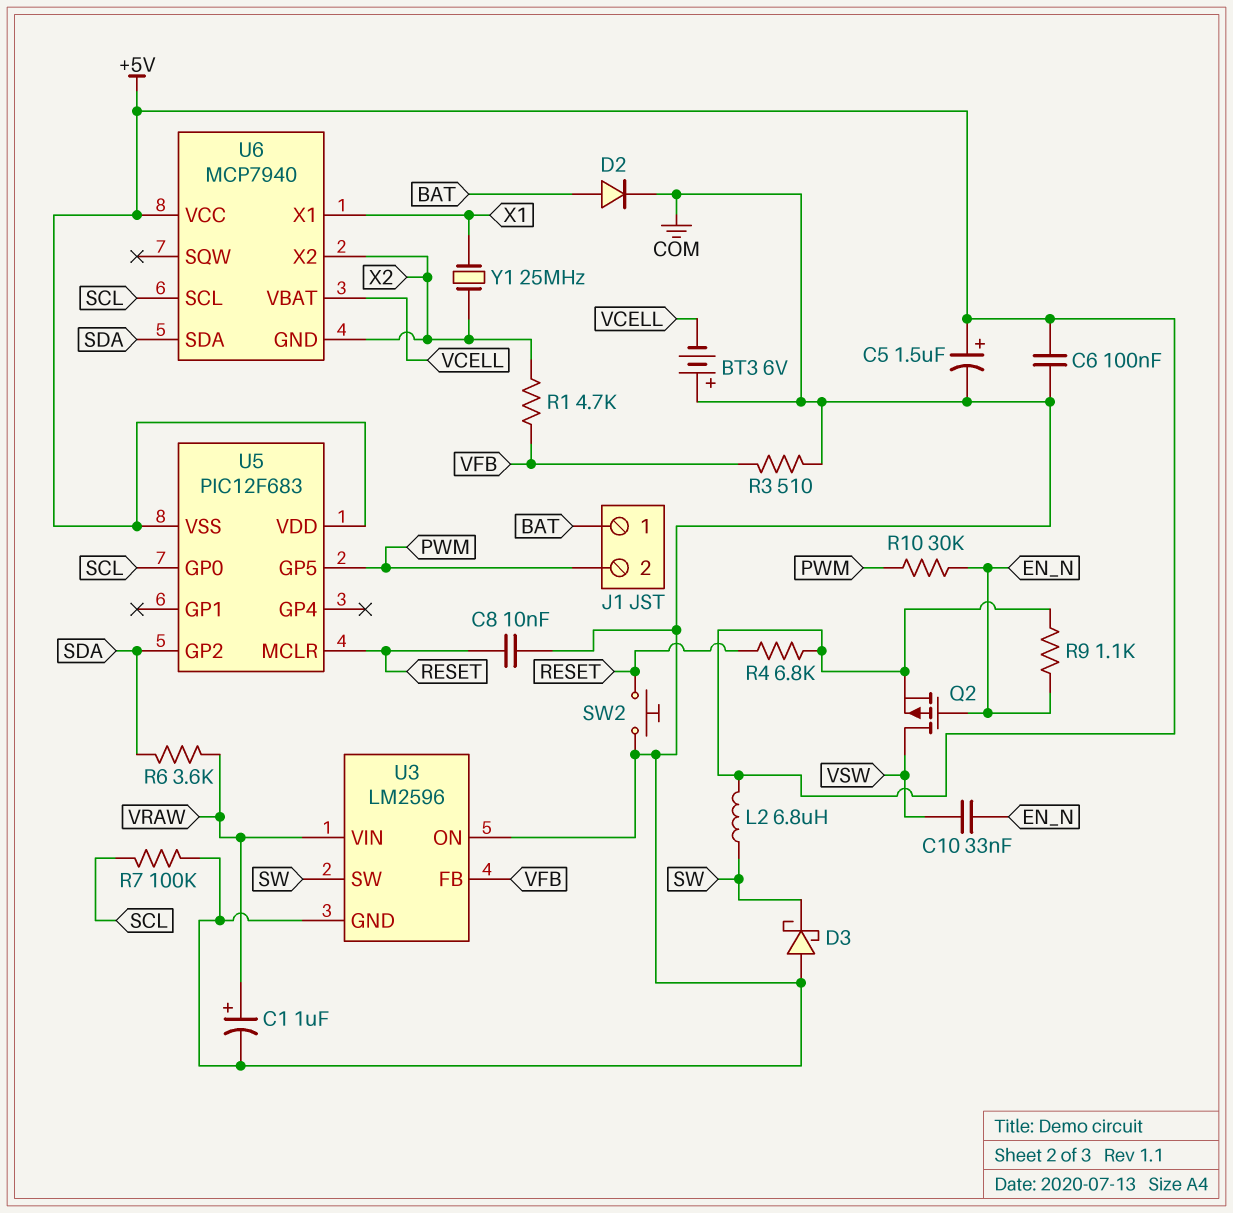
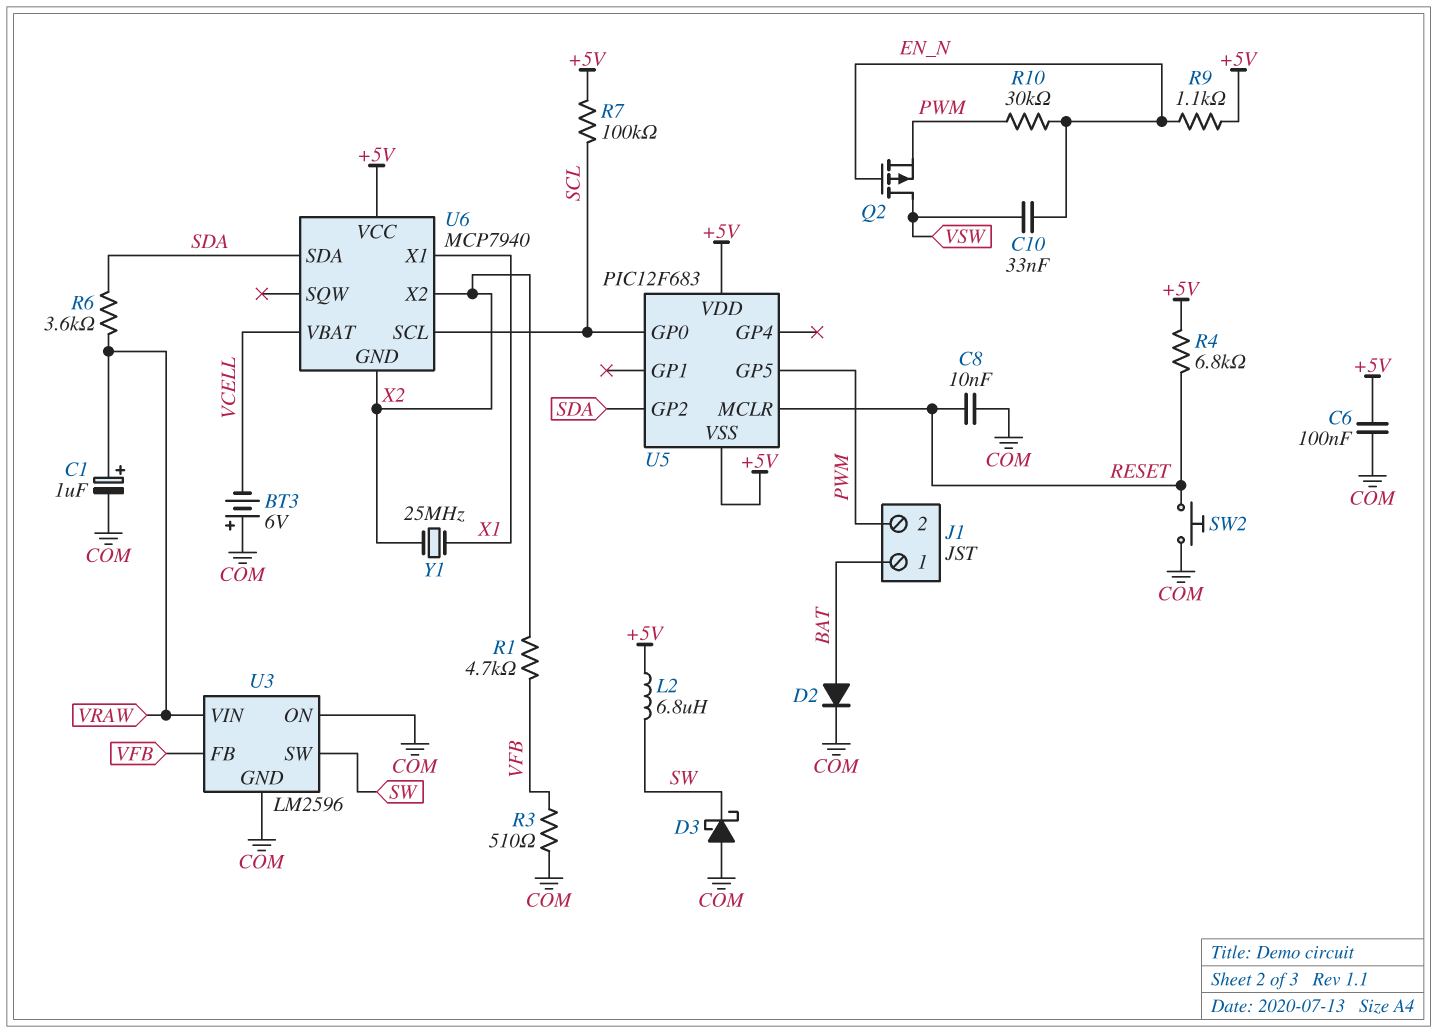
C5: 1.5uF (plus +5V, minus COM) -> none
Q2: PMOS (G EN_N, D VSW, S +5V) -> PMOS (G EN_N, D VSW, S PWM)
R7: 100k (COM, SCL) -> 100k (+5V, SCL)

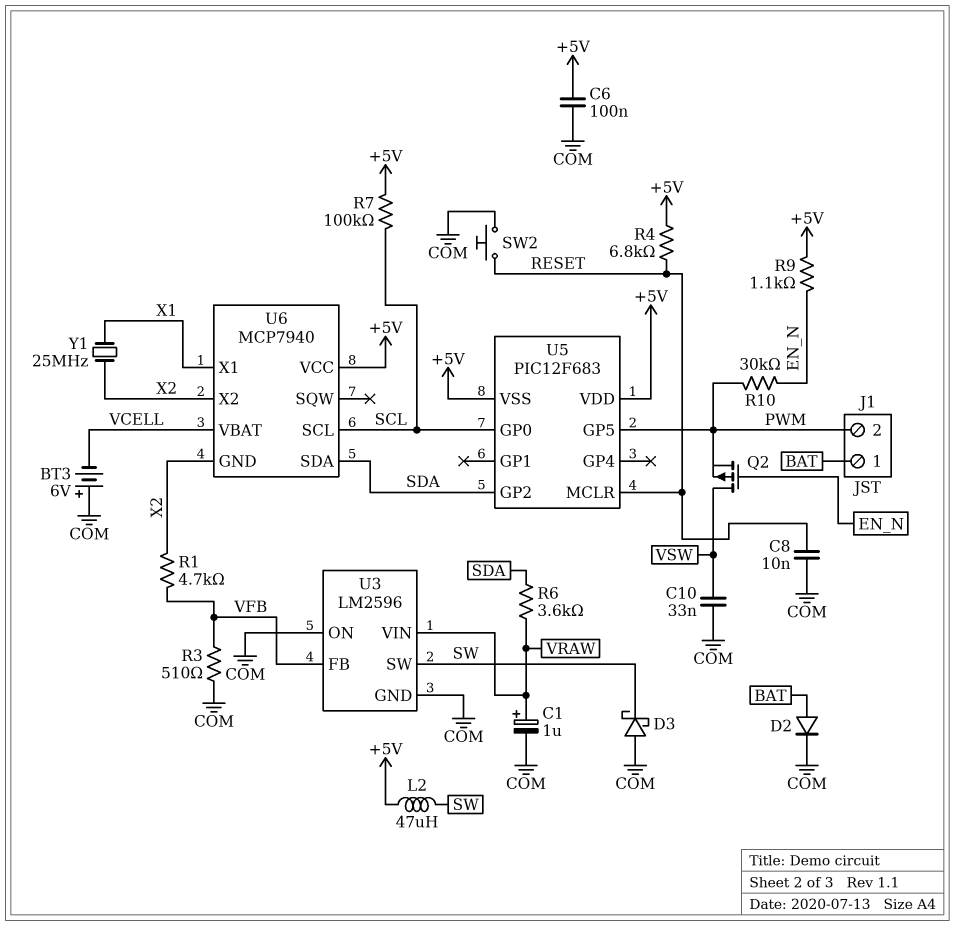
C10: 33nF (EN_N, VSW) -> 33nF (COM, VSW)
L2: 6.8uH (+5V, SW) -> 47uH (+5V, SW)

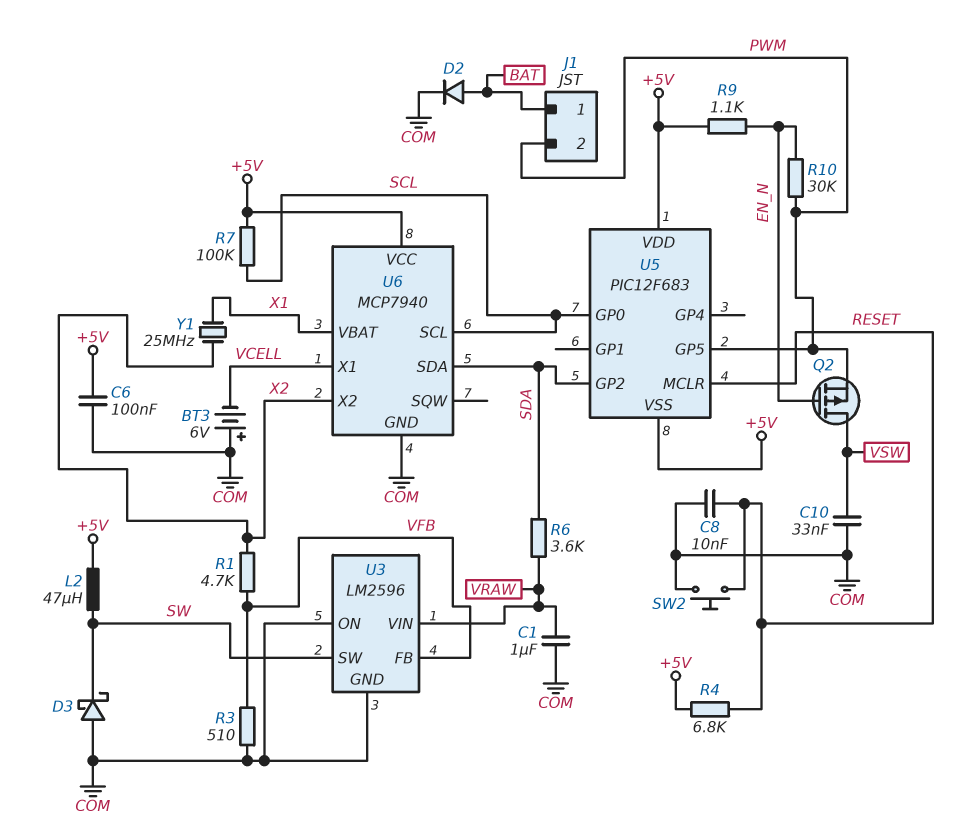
C1: 1uF (plus VRAW, minus COM) -> 1uF (COM, VRAW)
U6 pin GND: X2 -> COM
U6 pin VBAT: VCELL -> X1
U6 pin X1: X1 -> VCELL

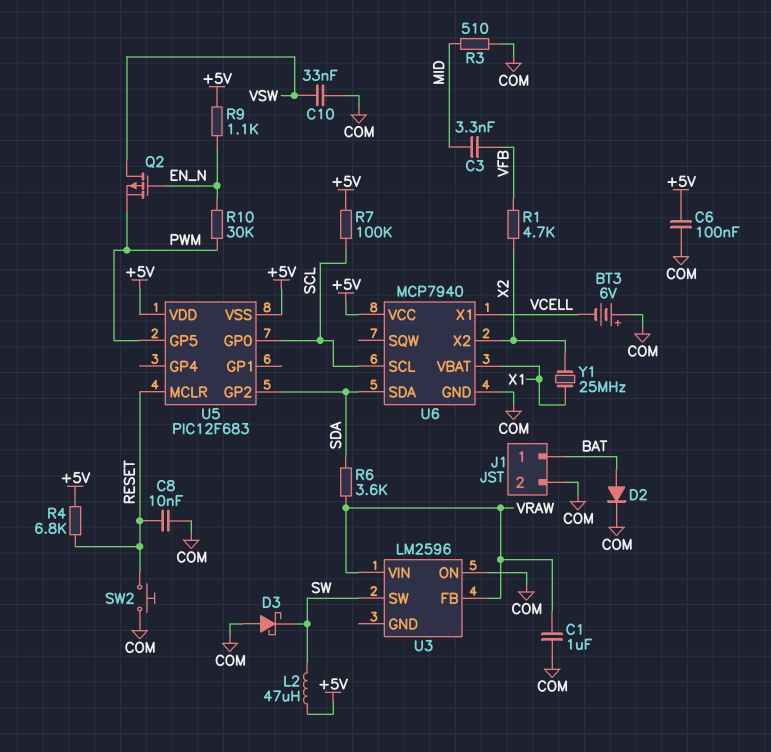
C3: none -> 3.3nF (MID, VFB)
J1 pin 2: PWM -> COM
R3: 510 (COM, VFB) -> 510 (COM, MID)
U3 pin FB: VFB -> VRAW
U3 pin GND: COM -> none

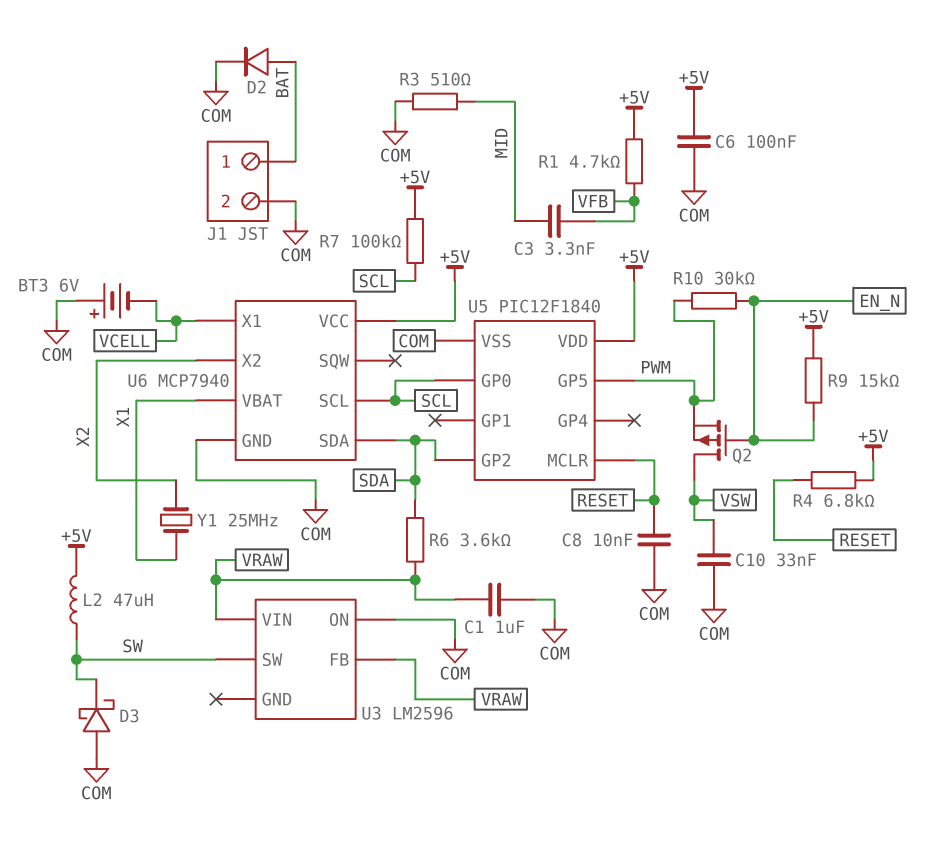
R1: 4.7k (VFB, X2) -> 4.7k (+5V, VFB)
R9: 1.1k (+5V, EN_N) -> 15k (+5V, EN_N)
SW2: button (COM, RESET) -> none
U5: PIC12F683 -> PIC12F1840
U5 pin VSS: +5V -> COM

